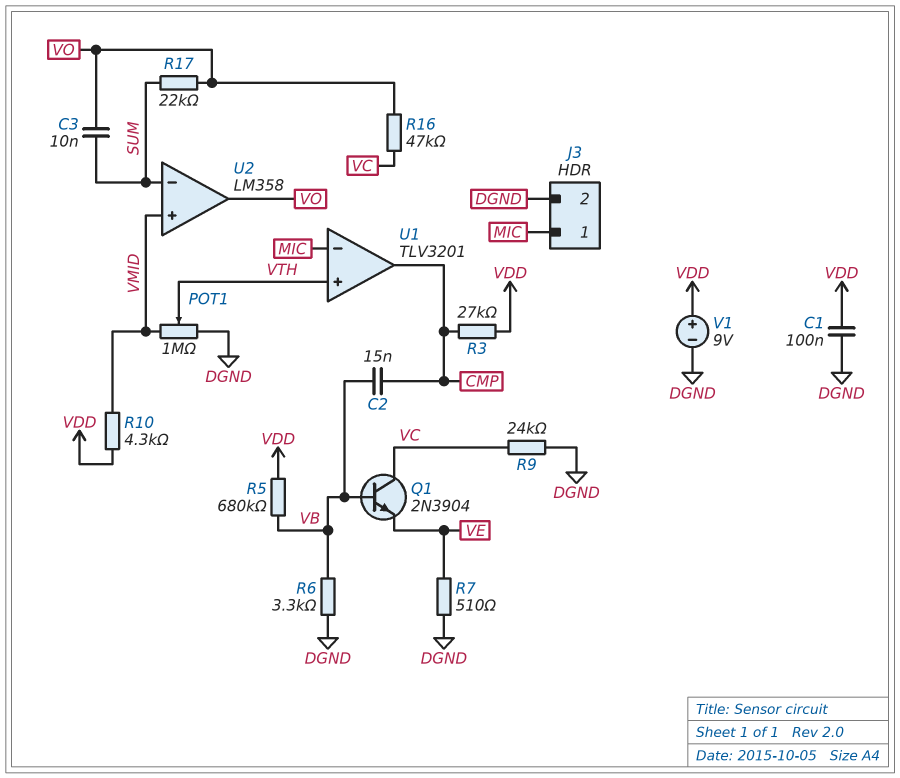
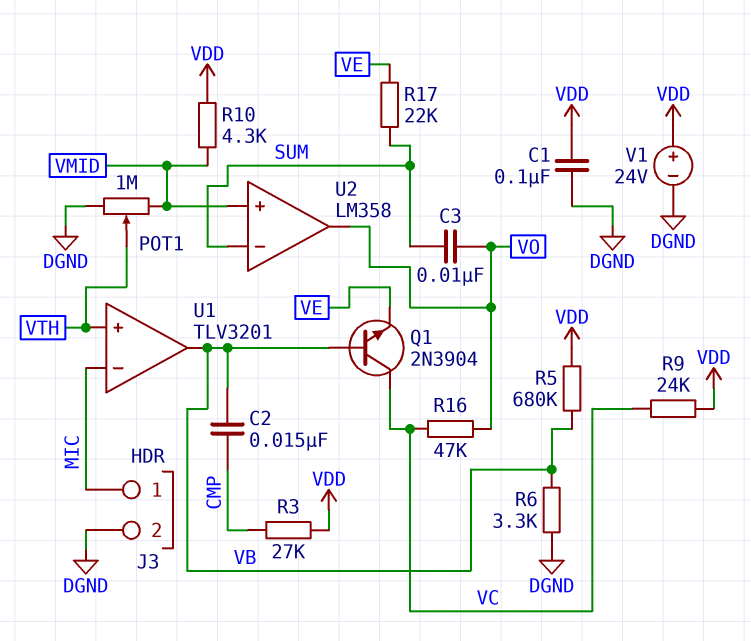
R7: 510 (DGND, VE) -> none
R9: 24k (DGND, VC) -> 24k (VC, VDD)
R17: 22k (SUM, VO) -> 22k (SUM, VE)
U1 pin out: CMP -> VB
V1: 9V (plus VDD, minus DGND) -> 24V (plus VDD, minus DGND)

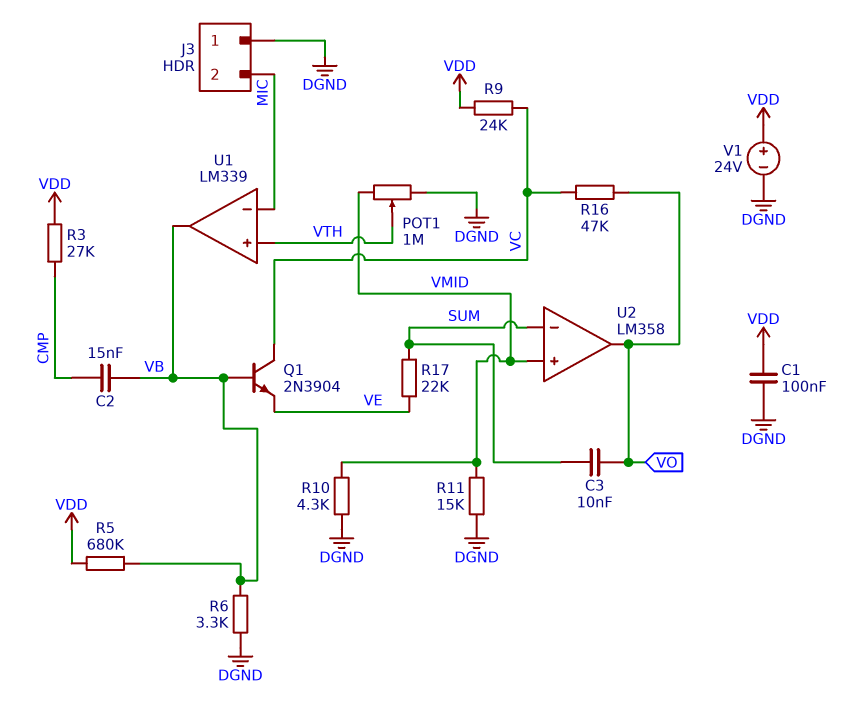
J3 pin 1: MIC -> DGND
J3 pin 2: DGND -> MIC
R10: 4.3k (VDD, VMID) -> 4.3k (DGND, VMID)
R11: none -> 15k (DGND, VMID)
U1: TLV3201 -> LM339

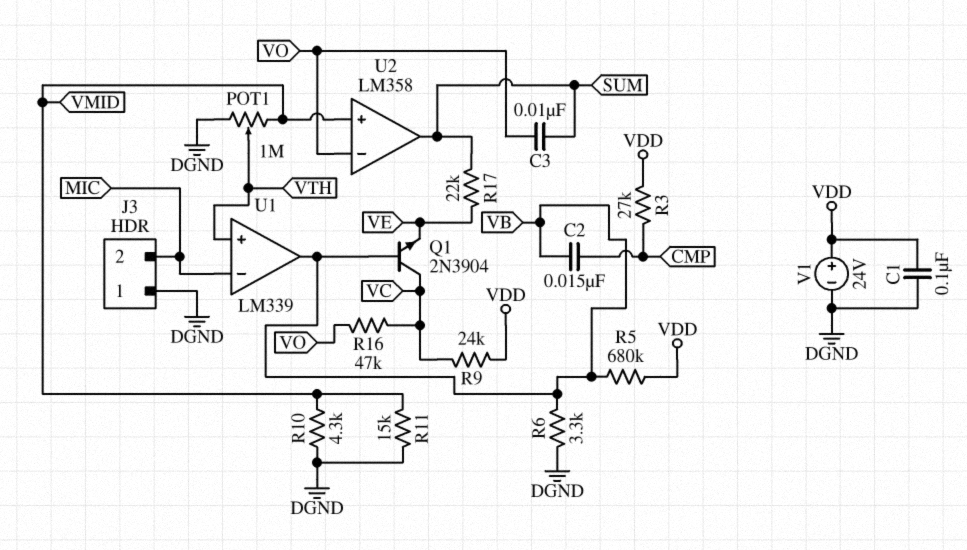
U2 pin in-: SUM -> VO
U2 pin out: VO -> SUM

